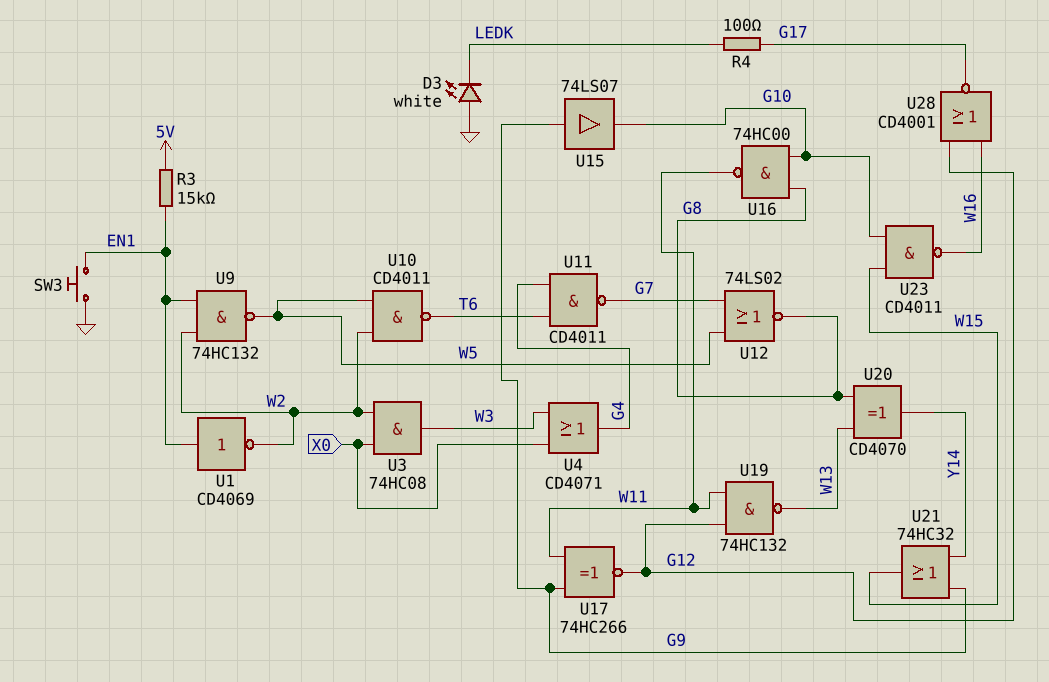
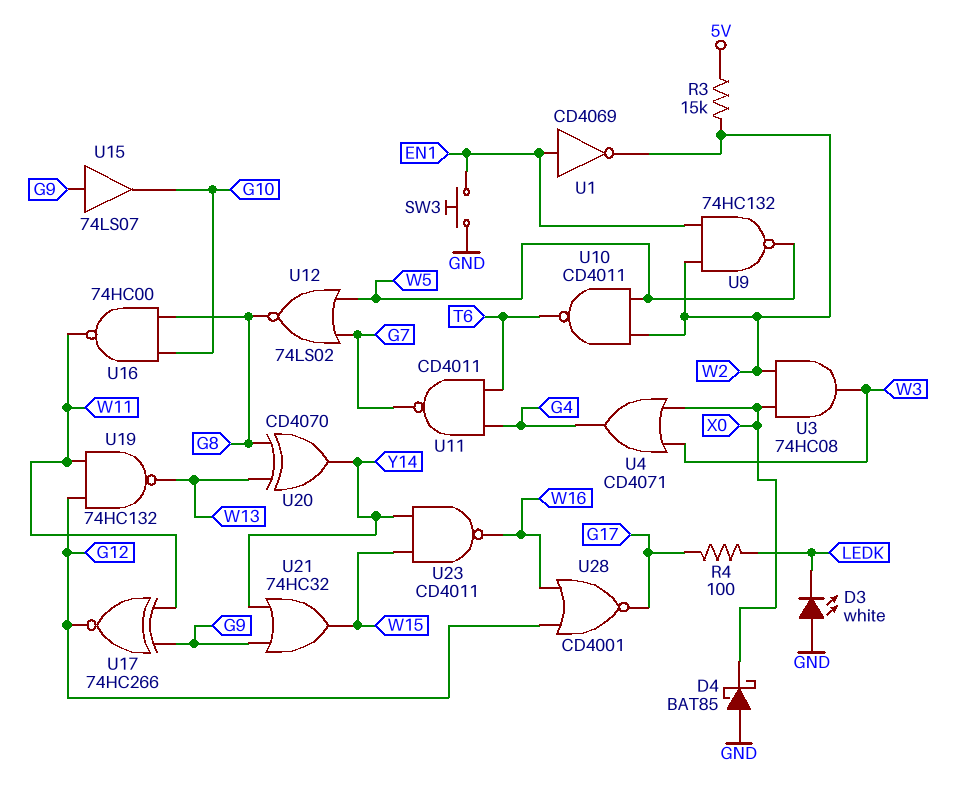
D4: none -> schottky BAT85 (A GND, K X0)
R3: 15k (5V, EN1) -> 15k (5V, W2)
U23: NAND CD4011 (in G10, in W15, out W16) -> NAND CD4011 (in W15, in Y14, out W16)

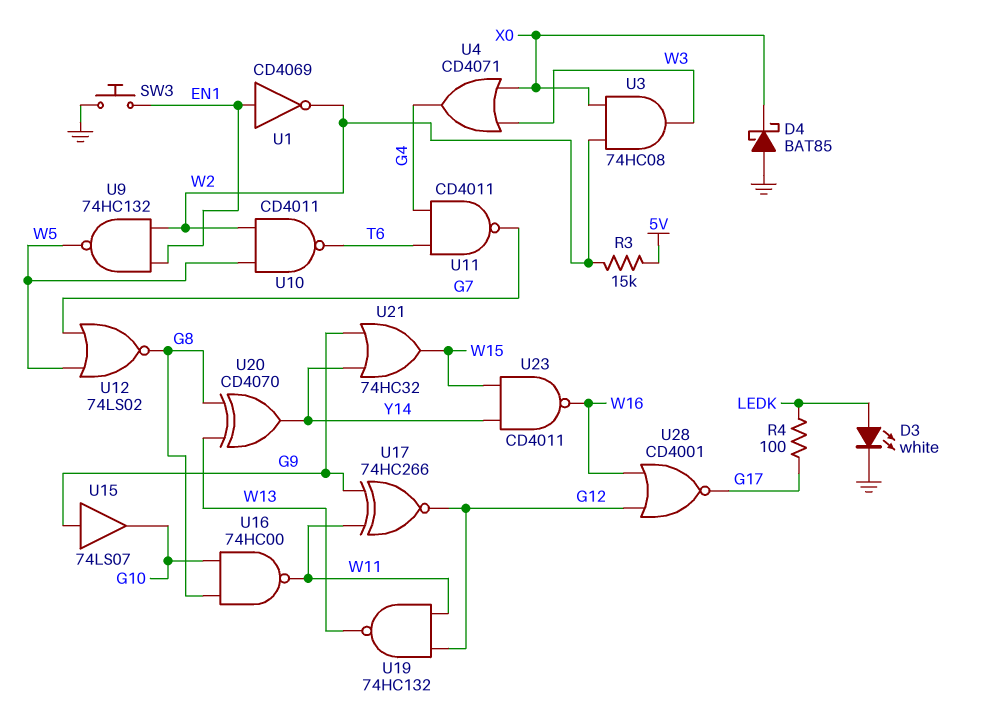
D3: LED white (A GND, K LEDK) -> LED white (A LEDK, K GND)

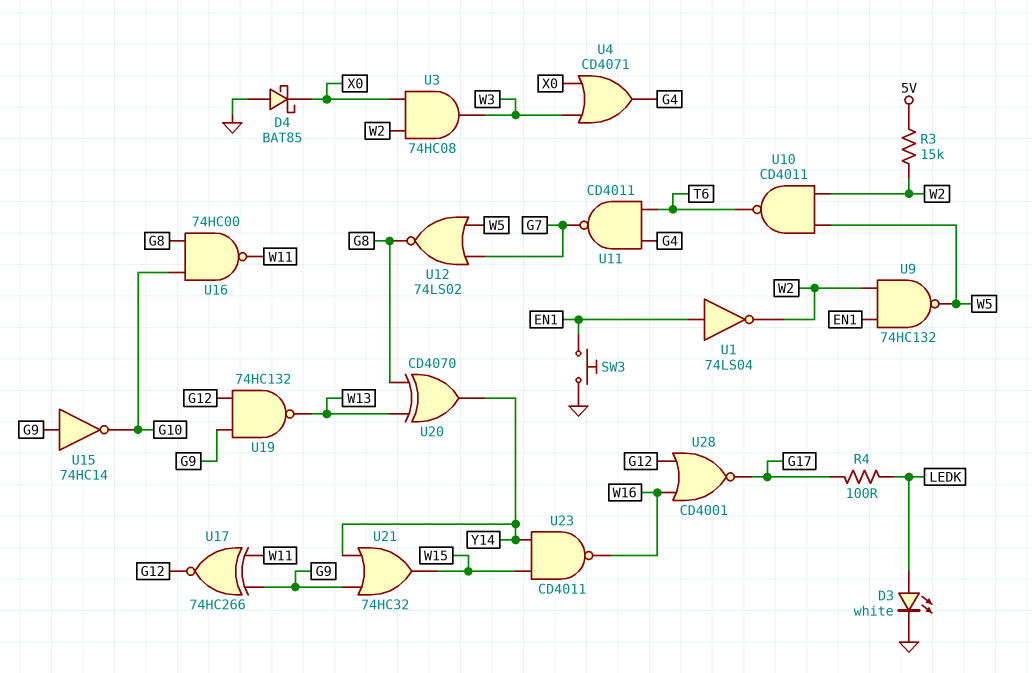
U1: NOT CD4069 (in EN1, out W2) -> NOT 74LS04 (in EN1, out W2)
U15: buffer 74LS07 (in G9, out G10) -> NOT 74HC14 (in G9, out G10)
U19: NAND 74HC132 (in G12, in W11, out W13) -> NAND 74HC132 (in G9, in G12, out W13)

